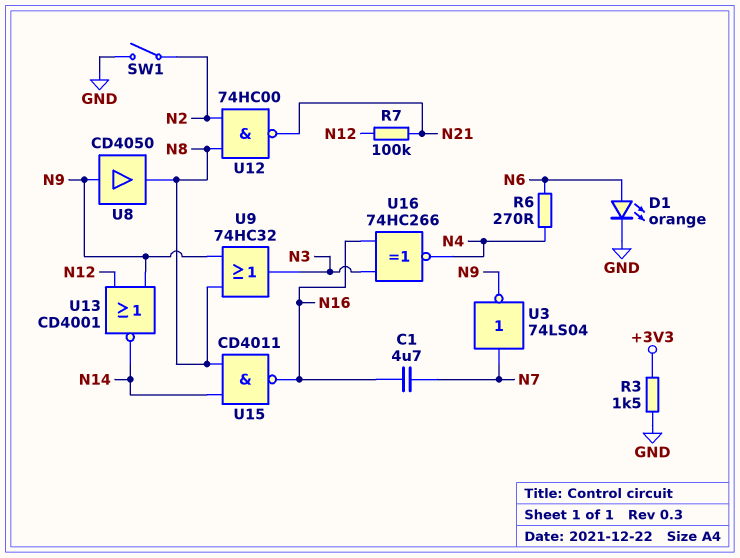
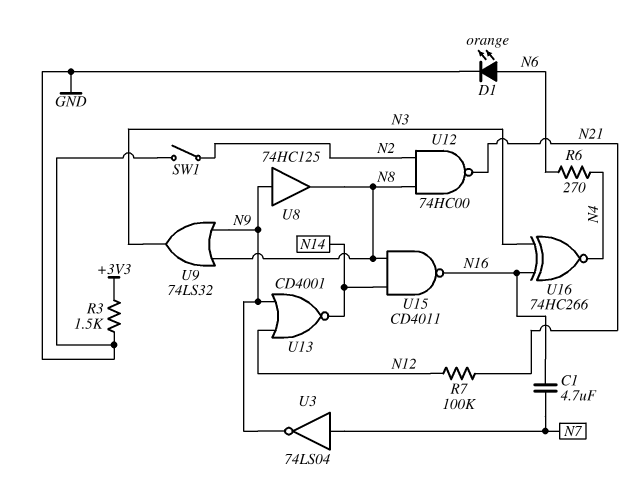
U8: buffer CD4050 (in N9, out N8) -> buffer 74HC125 (in N9, out N8)
U9: OR 74HC32 (in N8, in N9, out N3) -> OR 74LS32 (in N8, in N9, out N3)

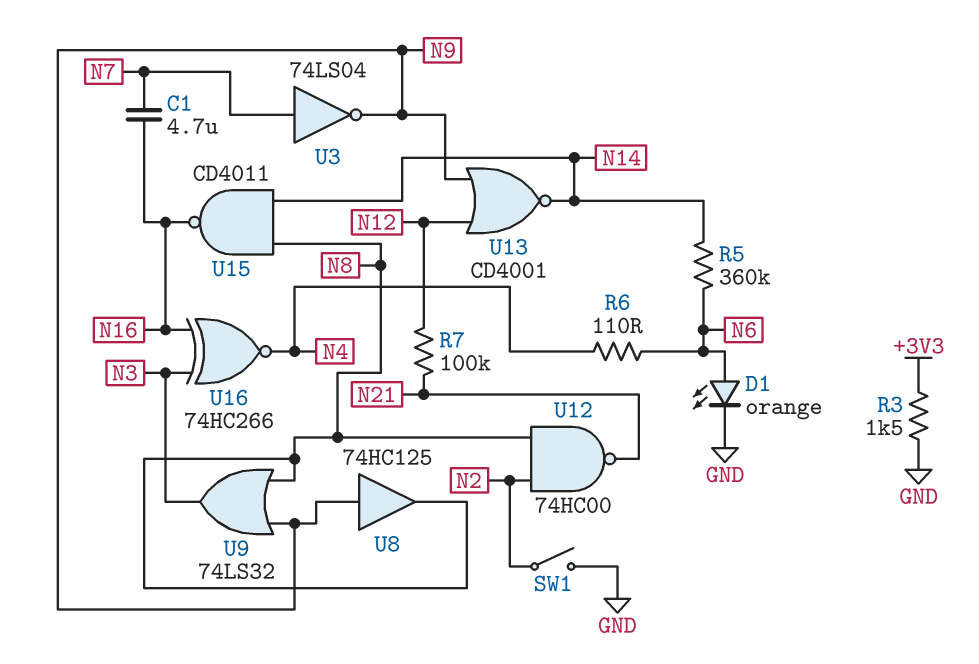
R5: none -> 360k (N6, N14)
R6: 270 (N4, N6) -> 110 (N4, N6)

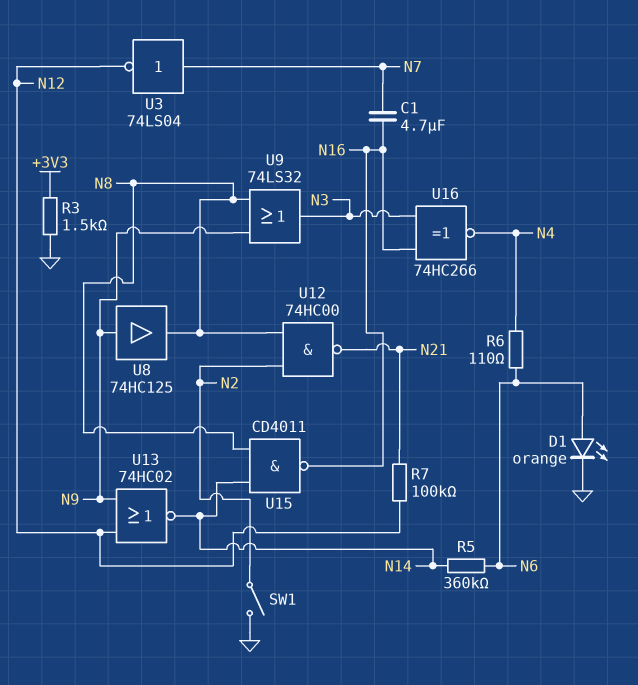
U3: NOT 74LS04 (in N7, out N9) -> NOT 74LS04 (in N7, out N12)
U13: NOR CD4001 (in N9, in N12, out N14) -> NOR 74HC02 (in N9, in N12, out N14)

